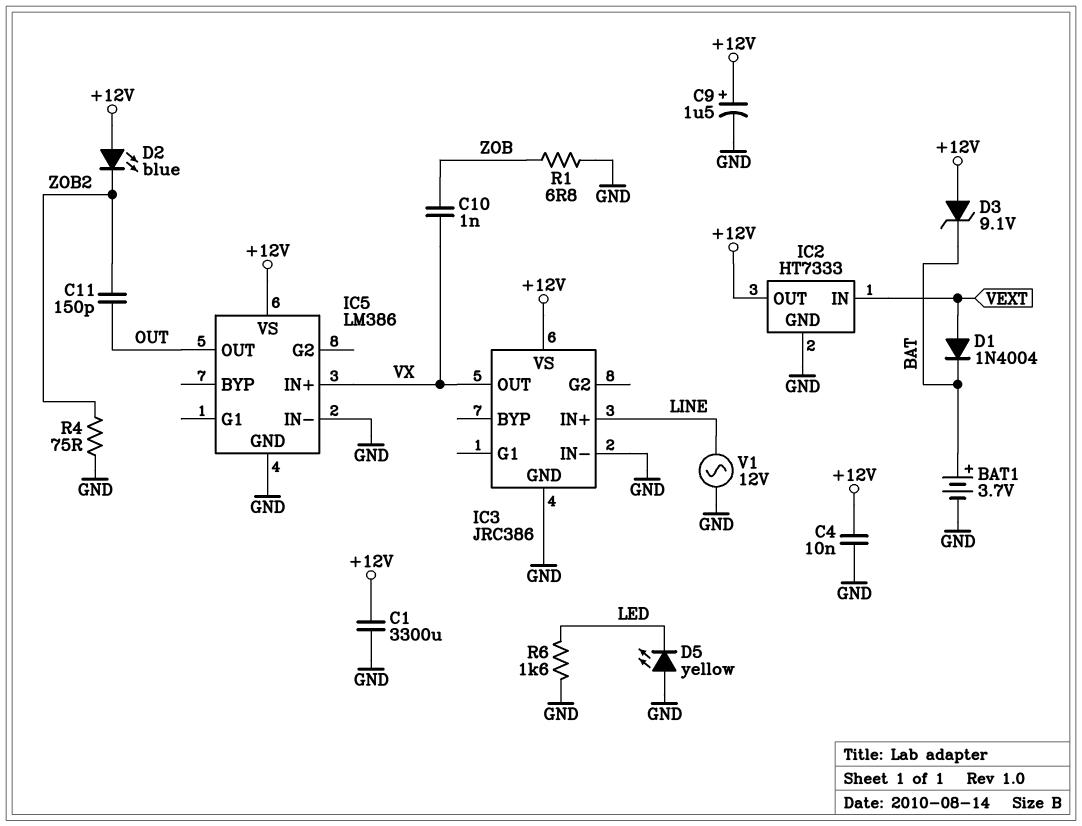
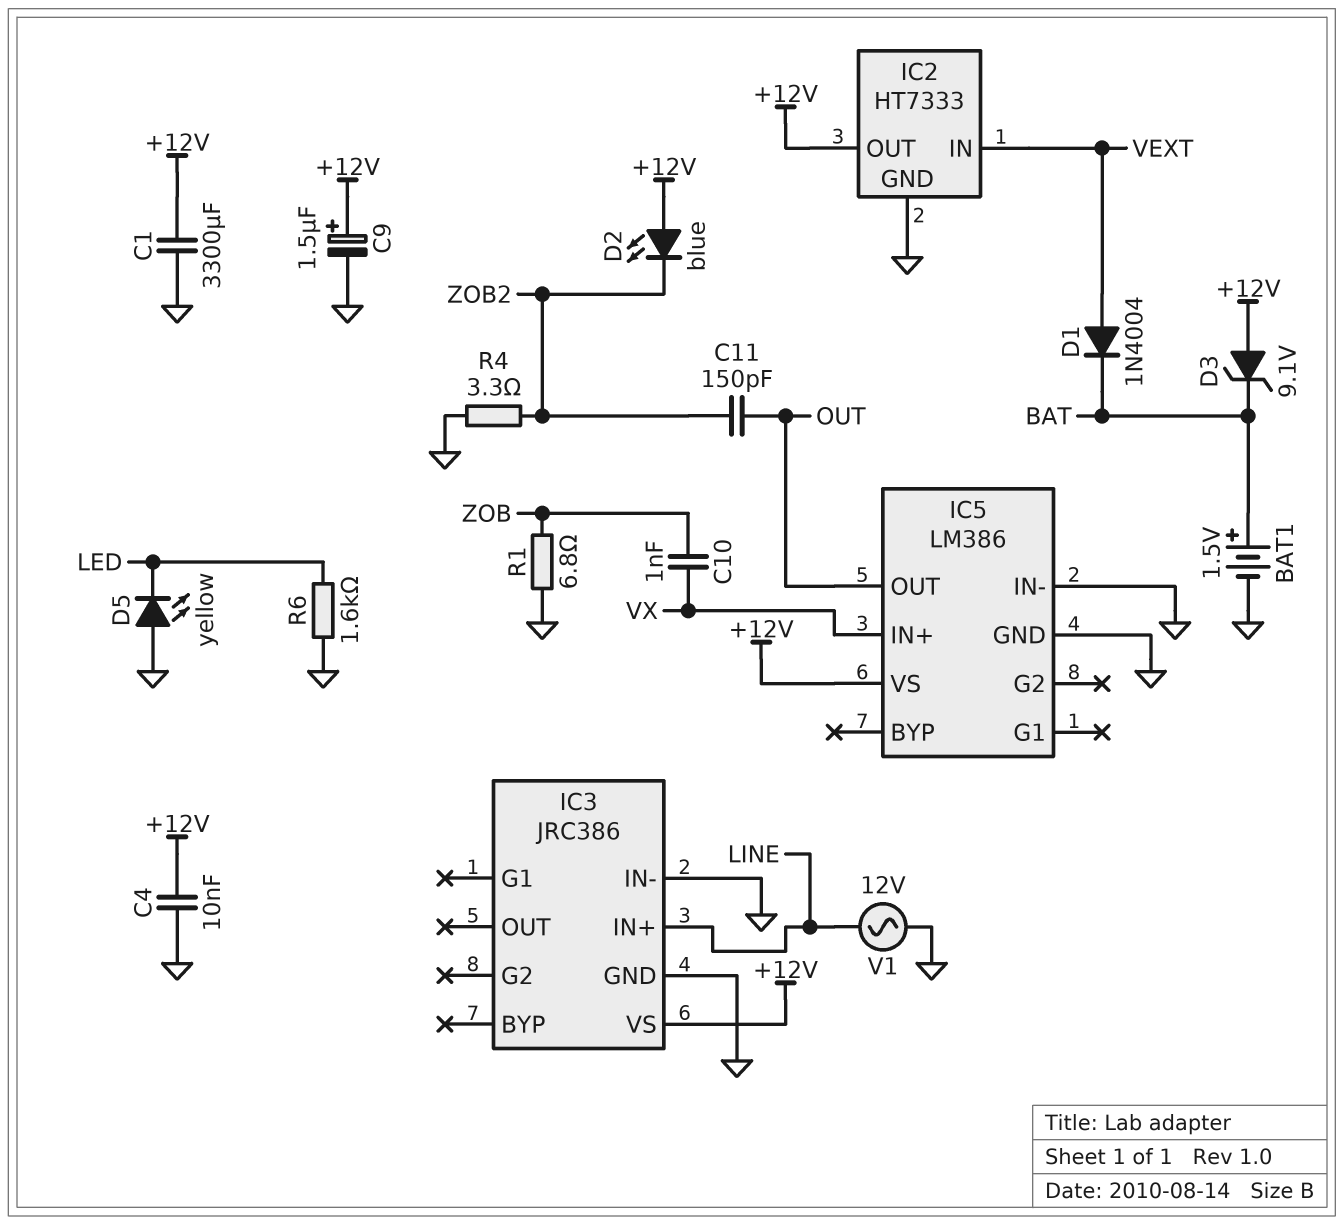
BAT1: 3.7V (plus BAT, minus GND) -> 1.5V (plus BAT, minus GND)
IC3 pin OUT: VX -> none
R4: 75 (GND, ZOB2) -> 3.3 (GND, ZOB2)

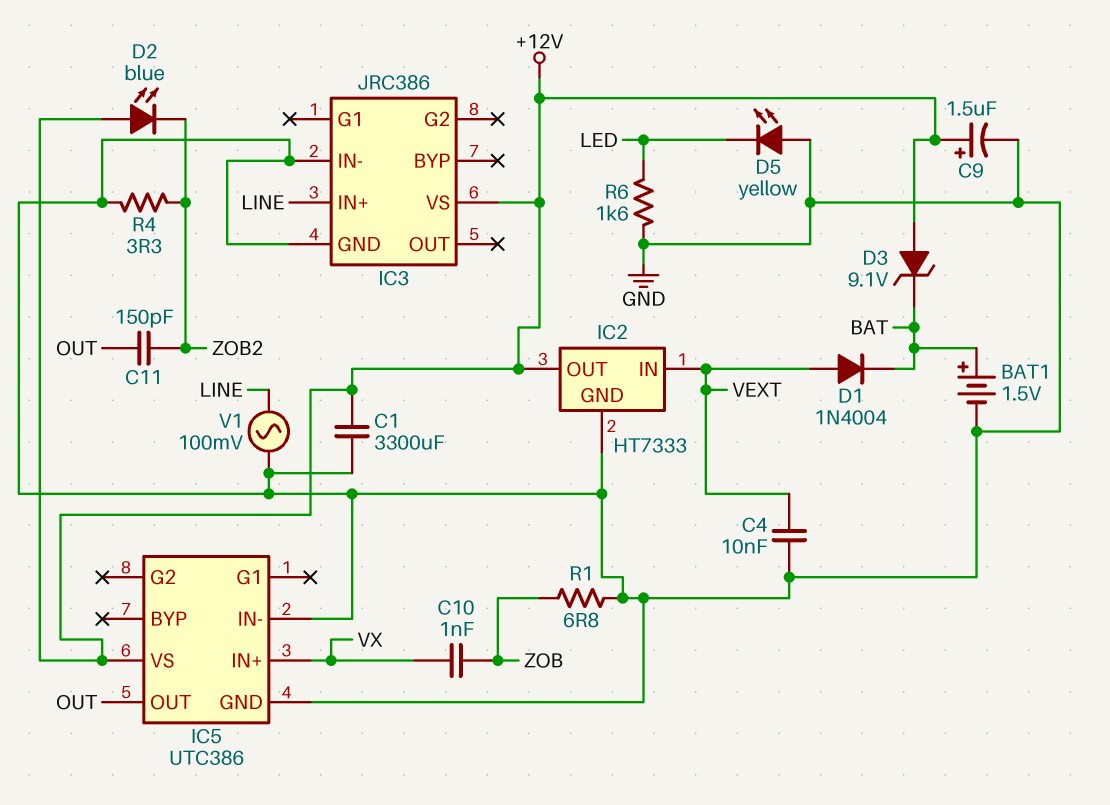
C4: 10nF (+12V, GND) -> 10nF (GND, VEXT)
IC5: LM386 -> UTC386
V1: AC 12V (GND, LINE) -> AC 100mV (GND, LINE)

